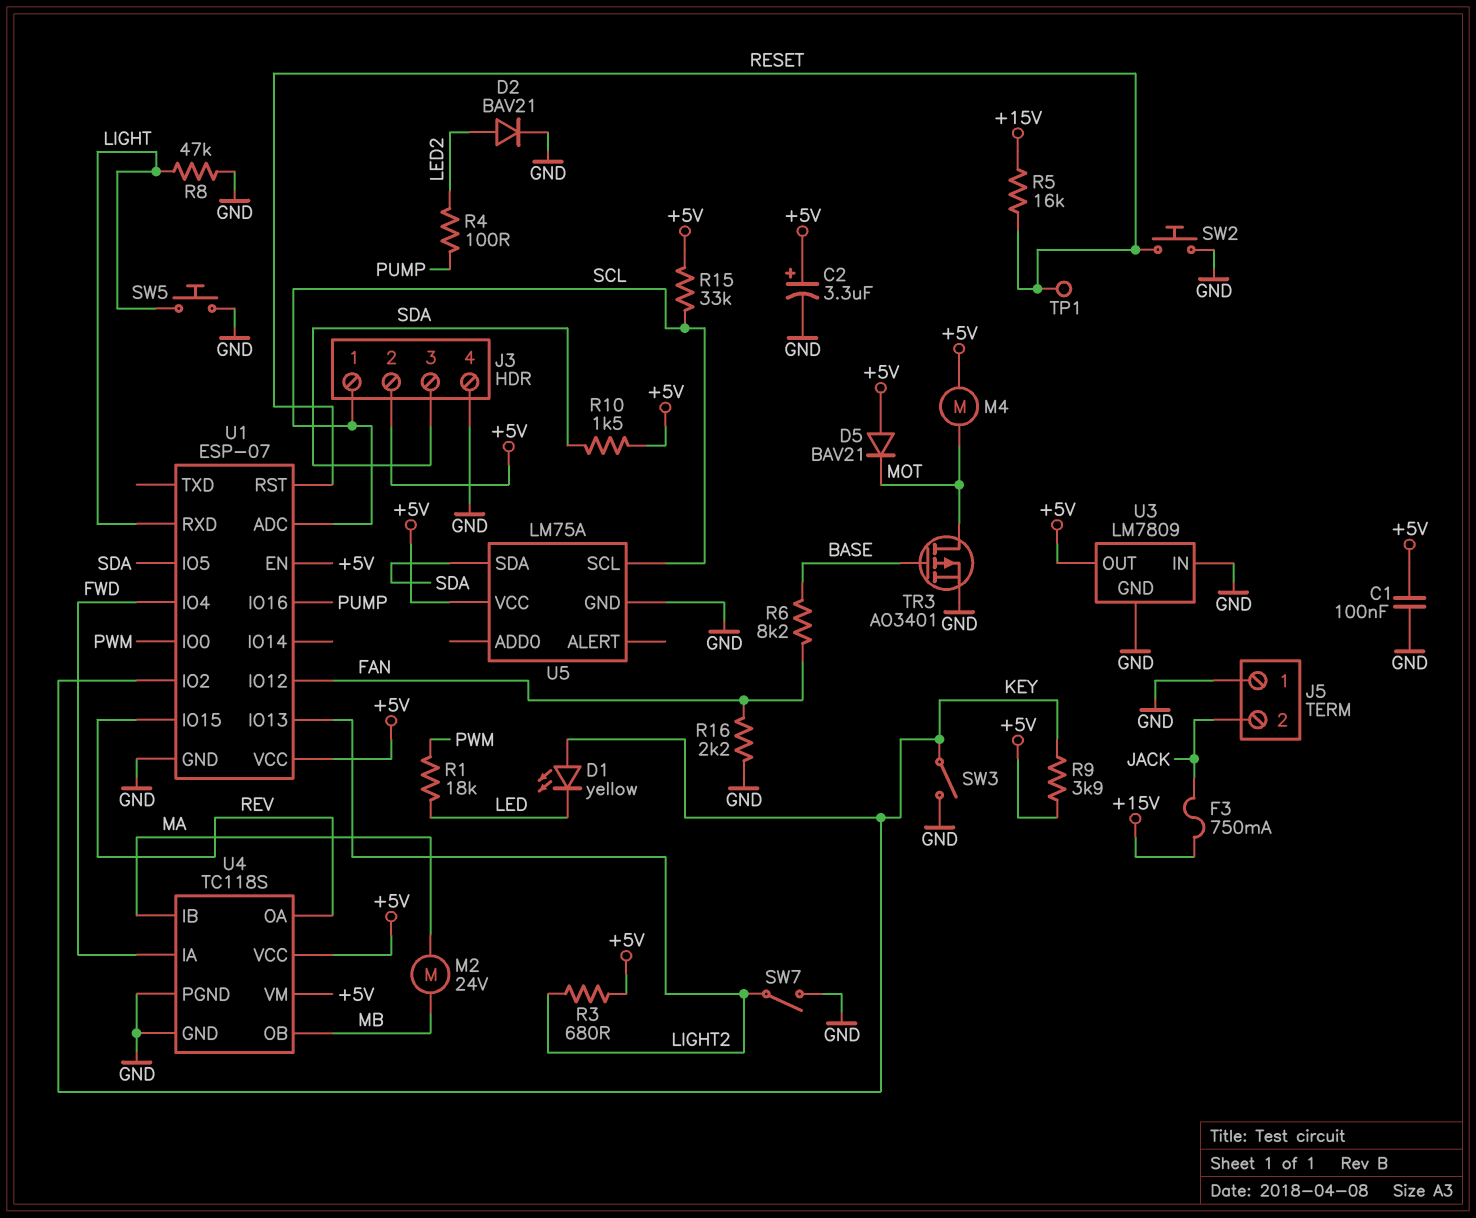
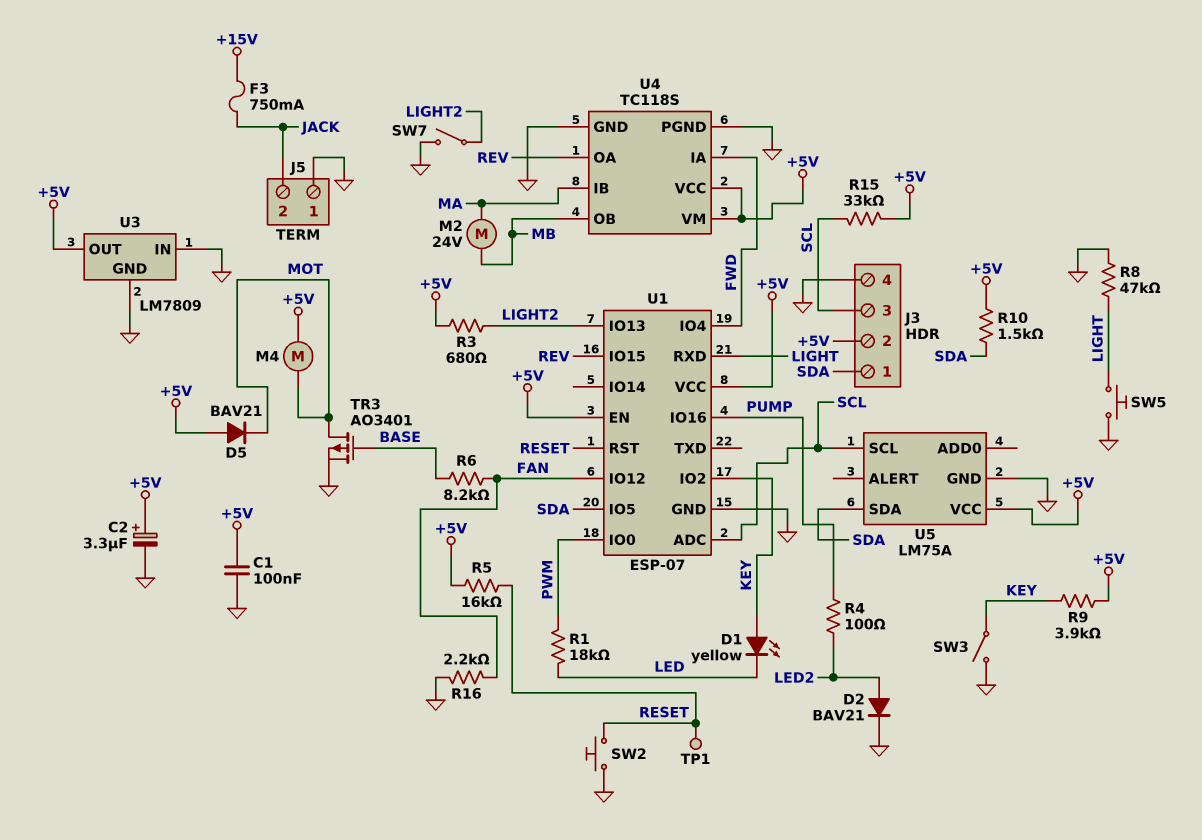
J3 pin 1: SCL -> SDA
J3 pin 3: SDA -> SCL
R5: 16k (+15V, RESET) -> 16k (+5V, RESET)

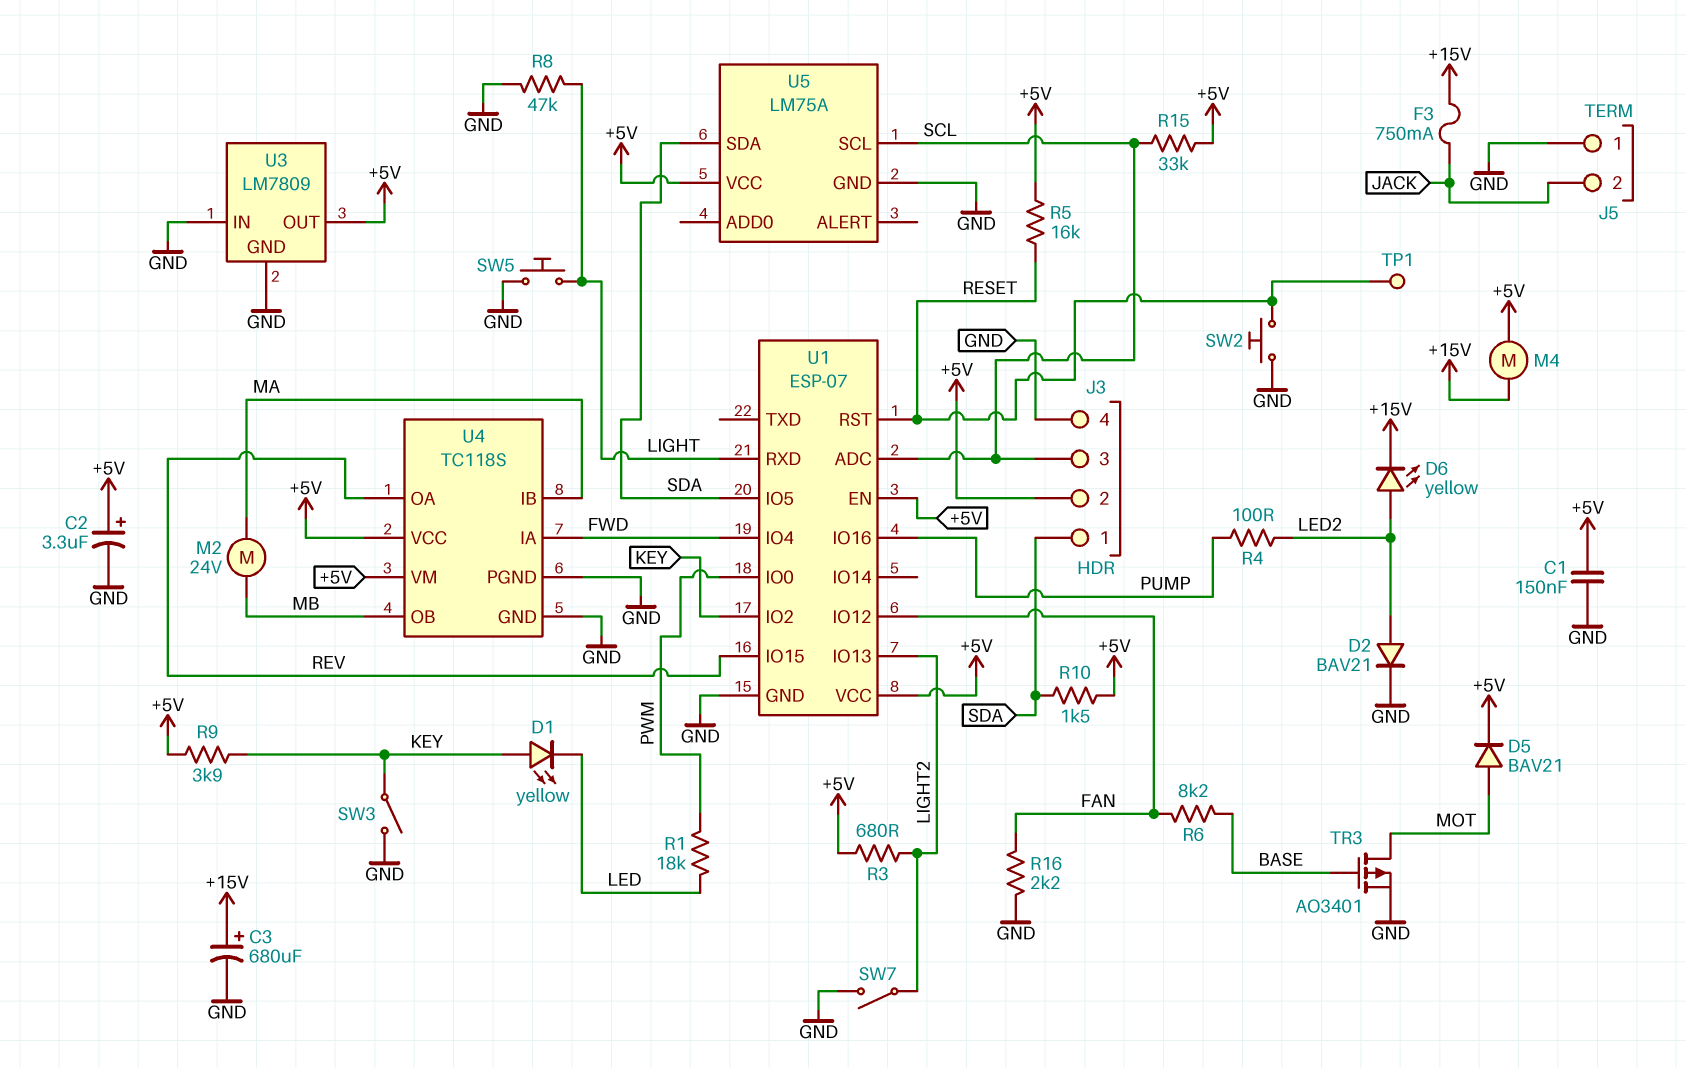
C1: 100nF (+5V, GND) -> 150nF (+5V, GND)
C3: none -> 680uF (plus +15V, minus GND)
D5: diode BAV21 (A +5V, K MOT) -> diode BAV21 (A MOT, K +5V)
D6: none -> LED yellow (A LED2, K +15V)
M4: motor (+5V, MOT) -> motor (+5V, +15V)

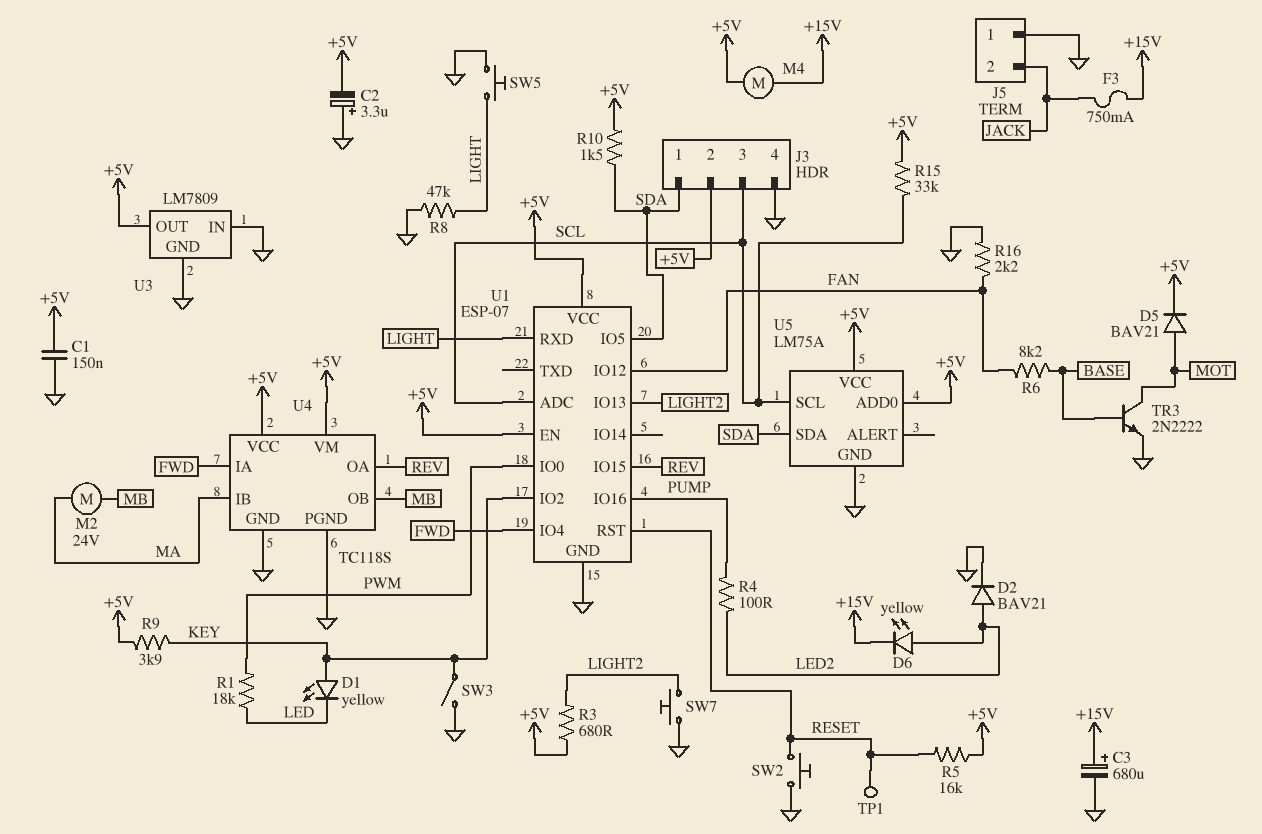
C2: 3.3uF (plus +5V, minus GND) -> 3.3uF (plus GND, minus +5V)
SW7: switch (GND, LIGHT2) -> button (GND, LIGHT2)
TR3: PMOS AO3401 (G BASE, D MOT, S GND) -> NPN 2N2222 (B BASE, C MOT, E GND)
U5 pin ADD0: none -> +5V

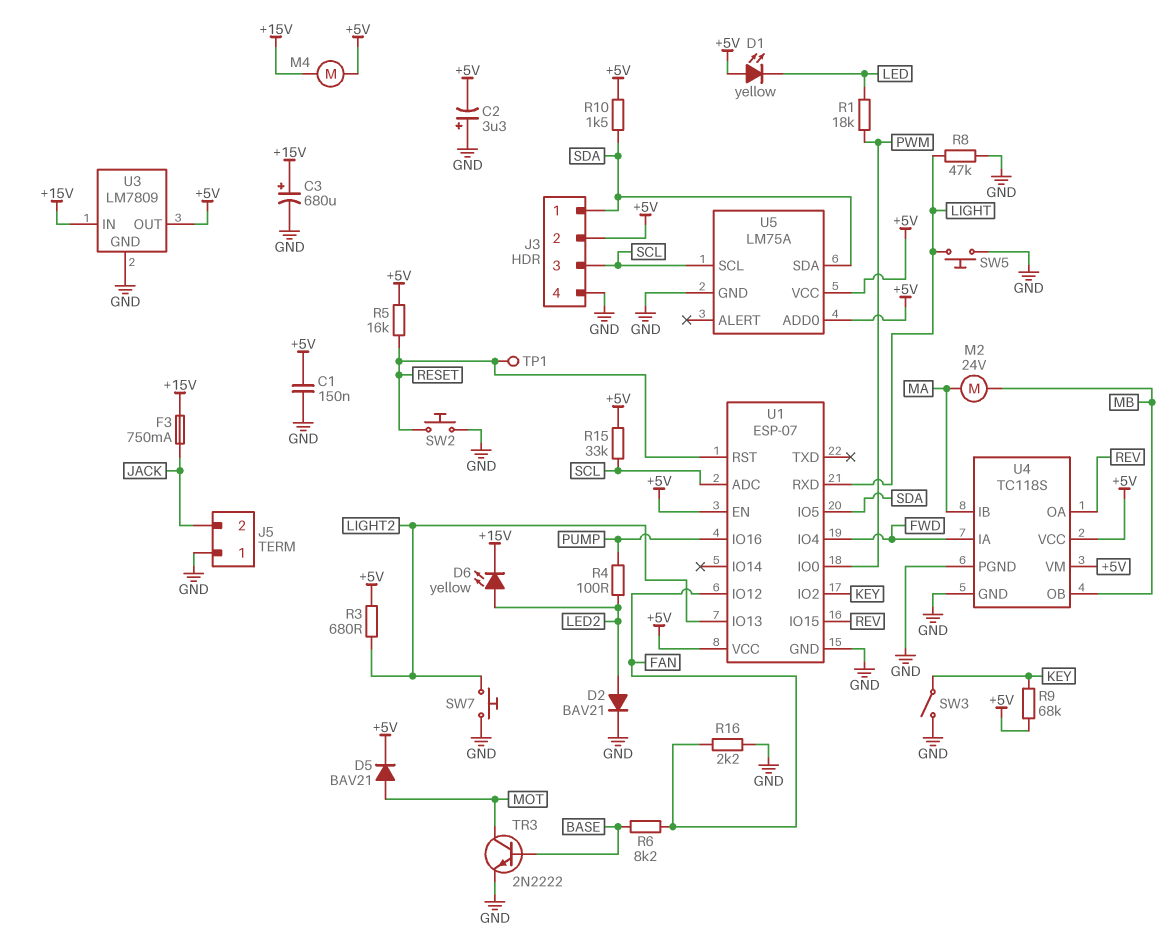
D1: LED yellow (A KEY, K LED) -> LED yellow (A +5V, K LED)
R9: 3.9k (+5V, KEY) -> 68k (+5V, KEY)
U3 pin IN: GND -> +15V

